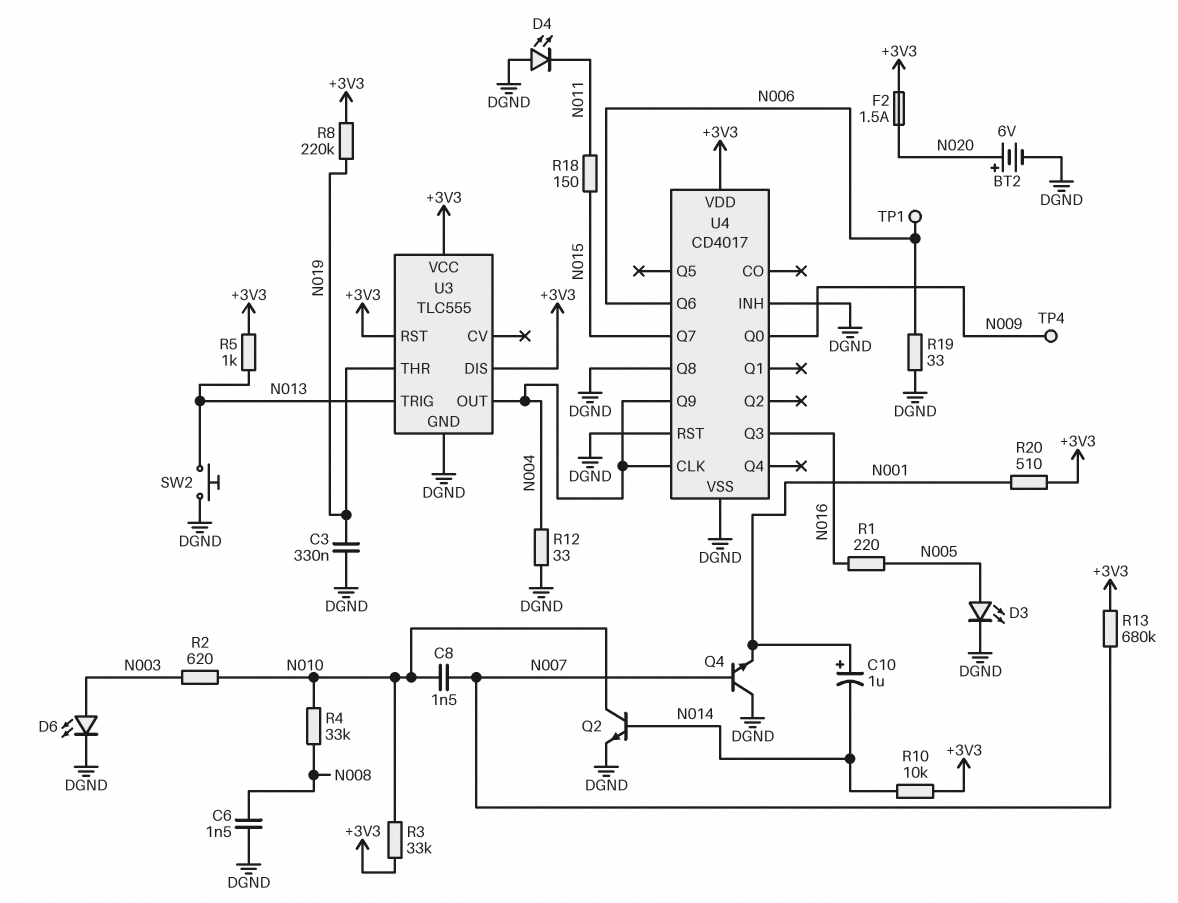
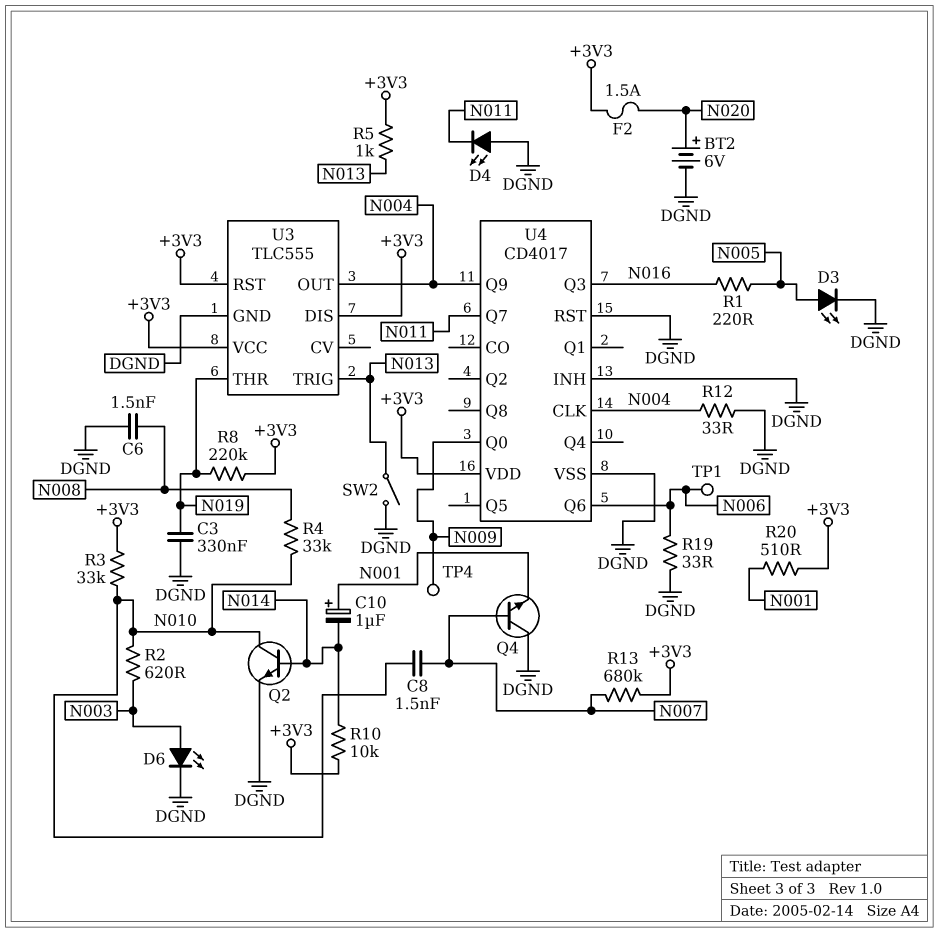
R18: 150 (N011, N015) -> none
SW2: button (DGND, N013) -> switch (DGND, N013)
U4 pin Q7: N015 -> N011
U4 pin Q8: DGND -> none

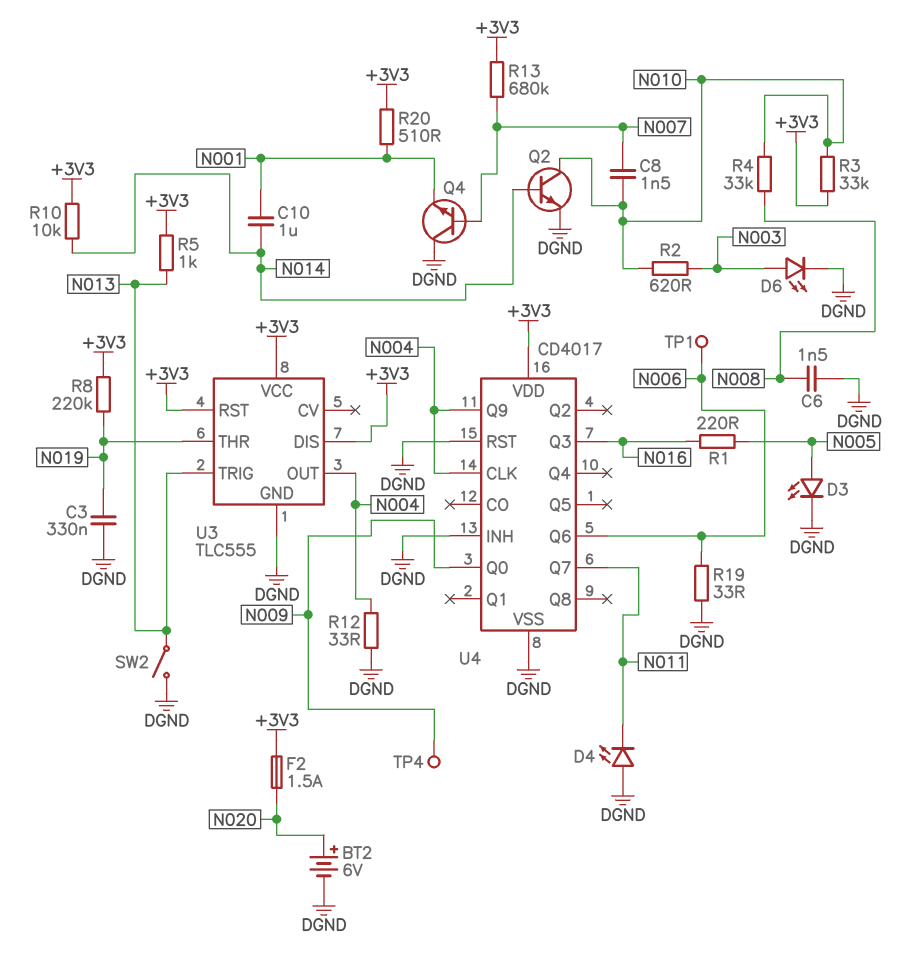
C10: 1uF (plus N001, minus N014) -> 1uF (N001, N014)

